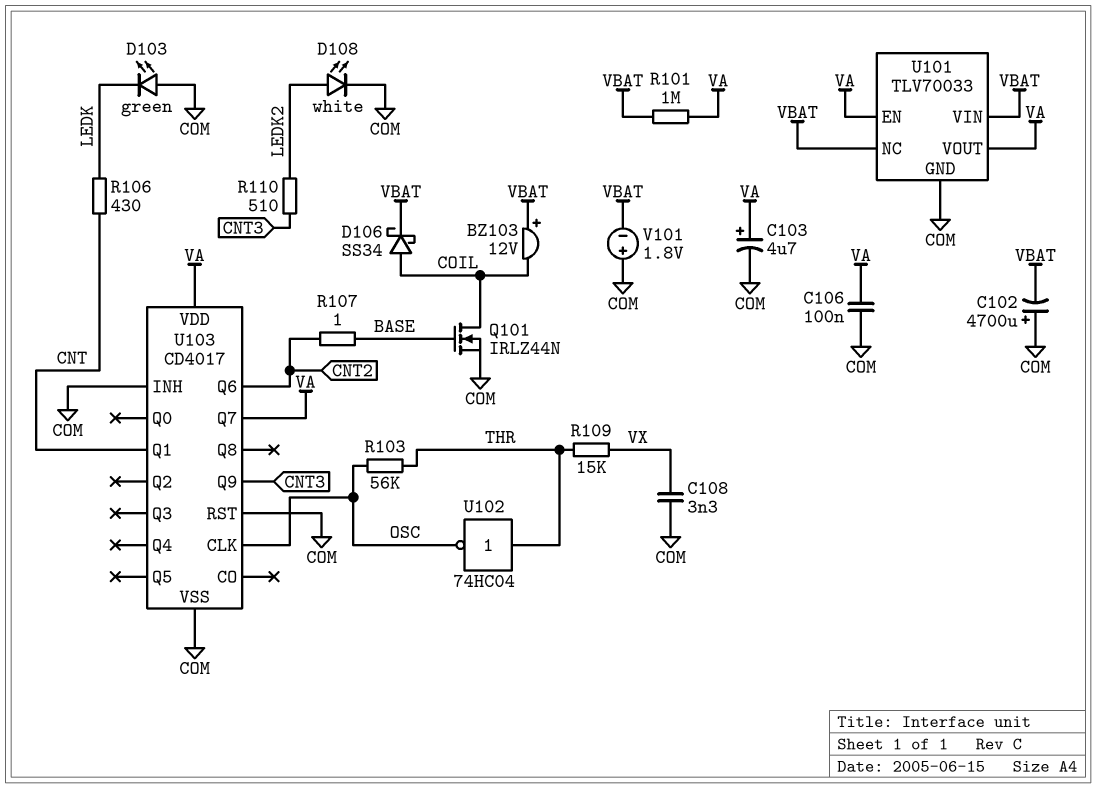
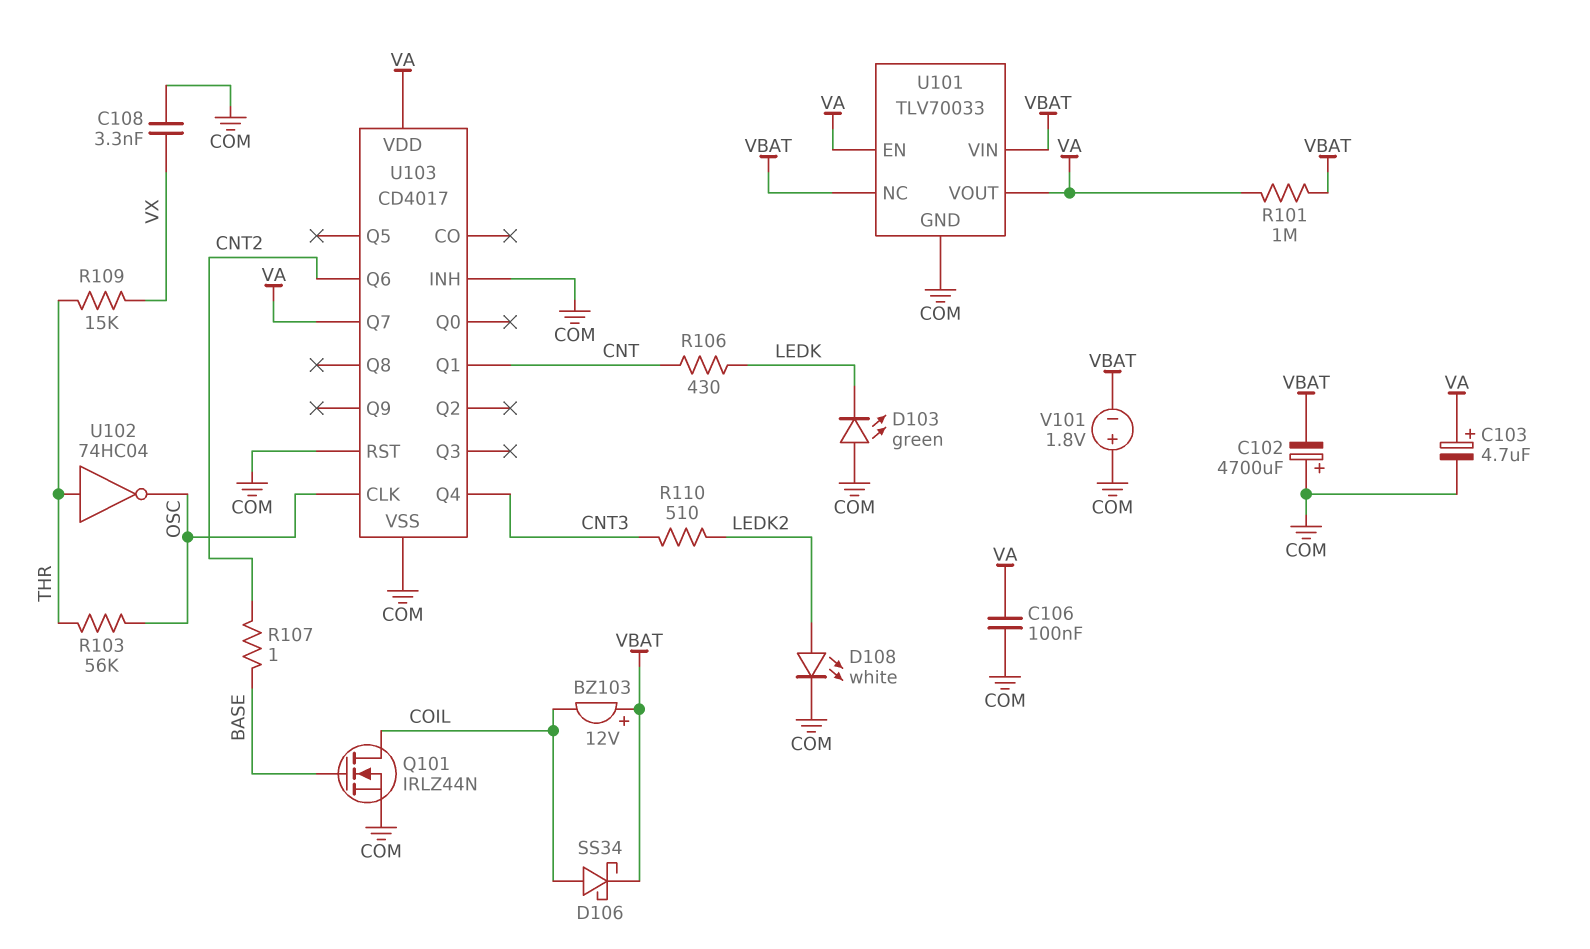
U103 pin Q4: none -> CNT3
U103 pin Q9: CNT3 -> none

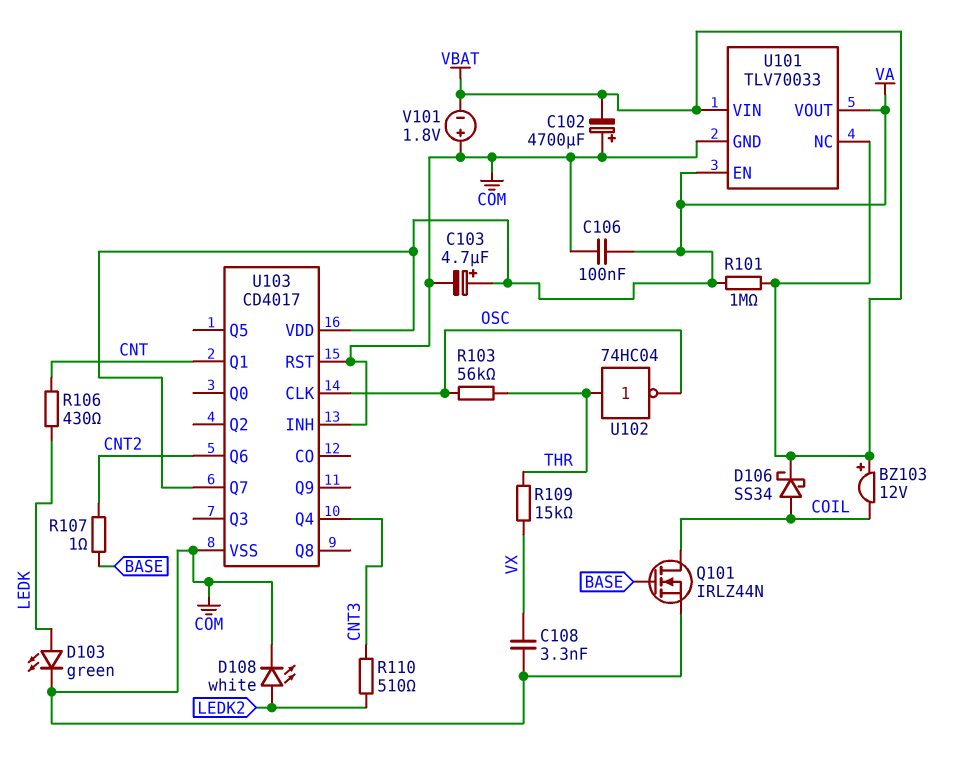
D103: LED green (A COM, K LEDK) -> LED green (A LEDK, K COM)

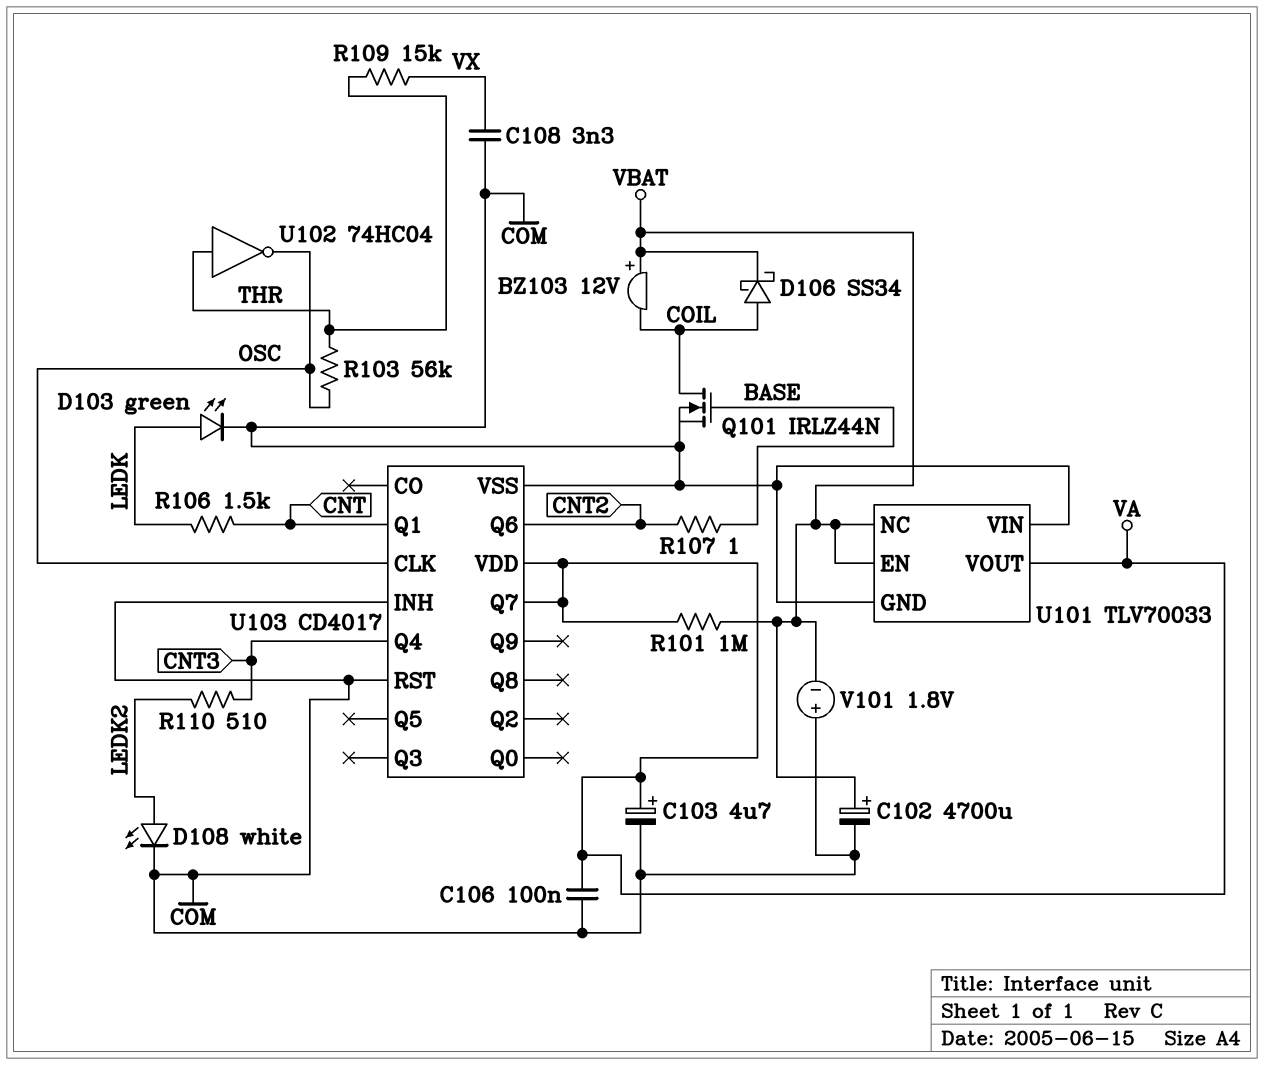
C102: 4700uF (plus COM, minus VBAT) -> 4700uF (plus VBAT, minus COM)
R106: 430 (CNT, LEDK) -> 1.5k (CNT, LEDK)
U101 pin EN: VA -> VBAT
U101 pin VIN: VBAT -> COM

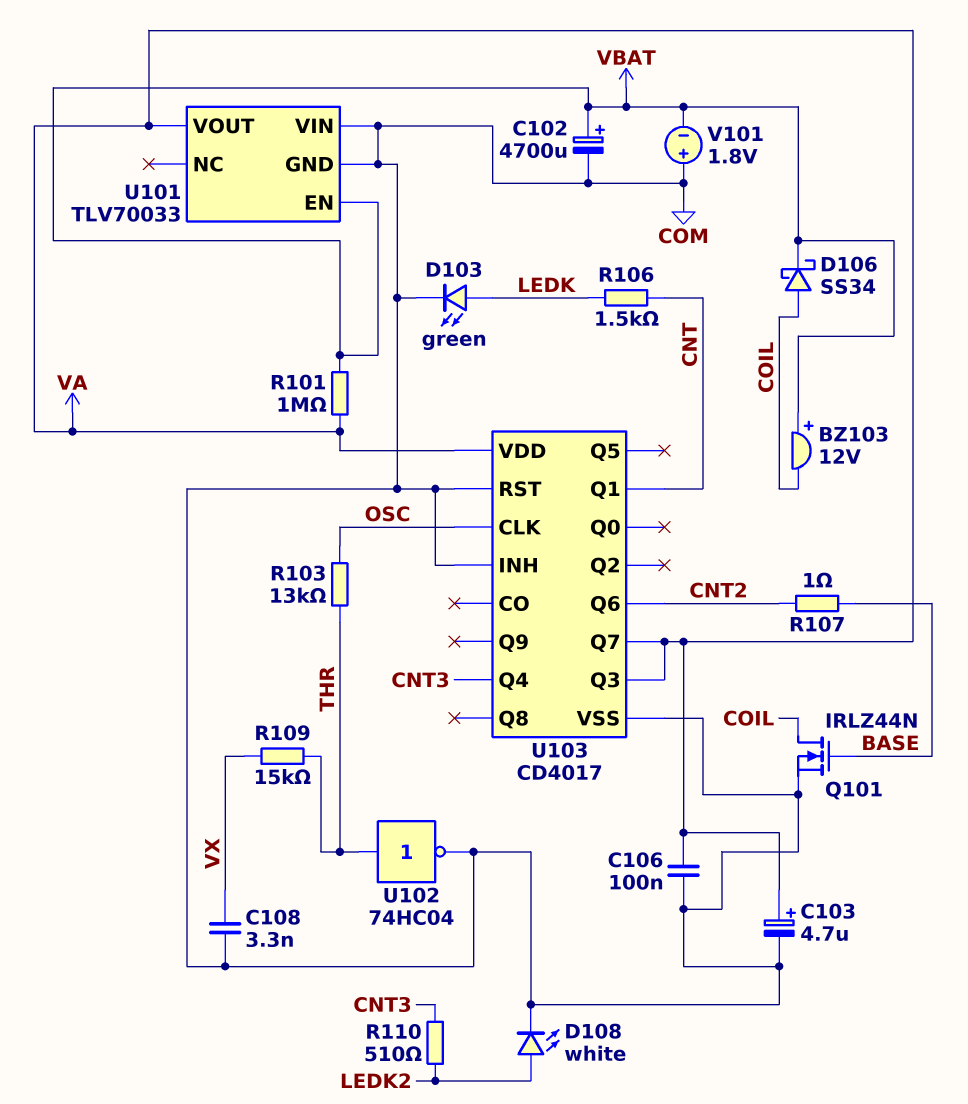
R103: 56k (OSC, THR) -> 13k (OSC, THR)
U101 pin NC: VBAT -> none
U102: NOT 74HC04 (in THR, out OSC) -> NOT 74HC04 (in THR, out COM)
U103 pin Q3: none -> VA

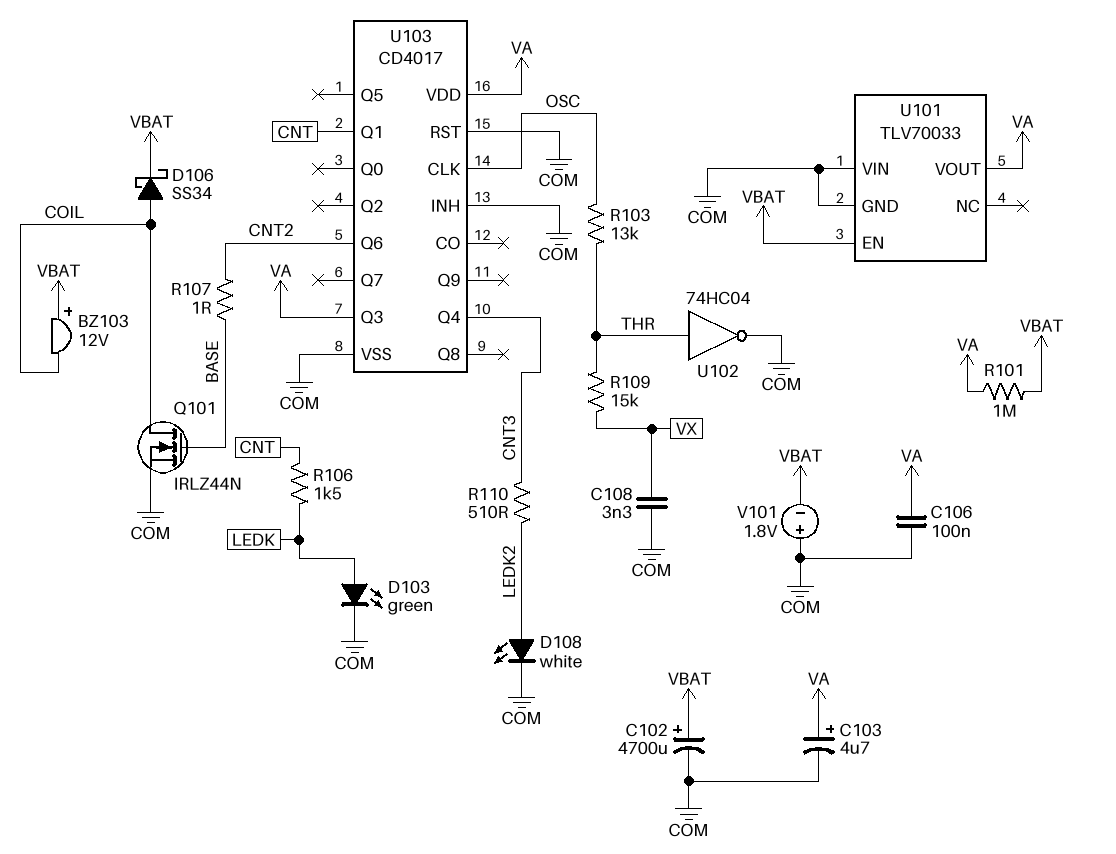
U103 pin Q7: VA -> none

